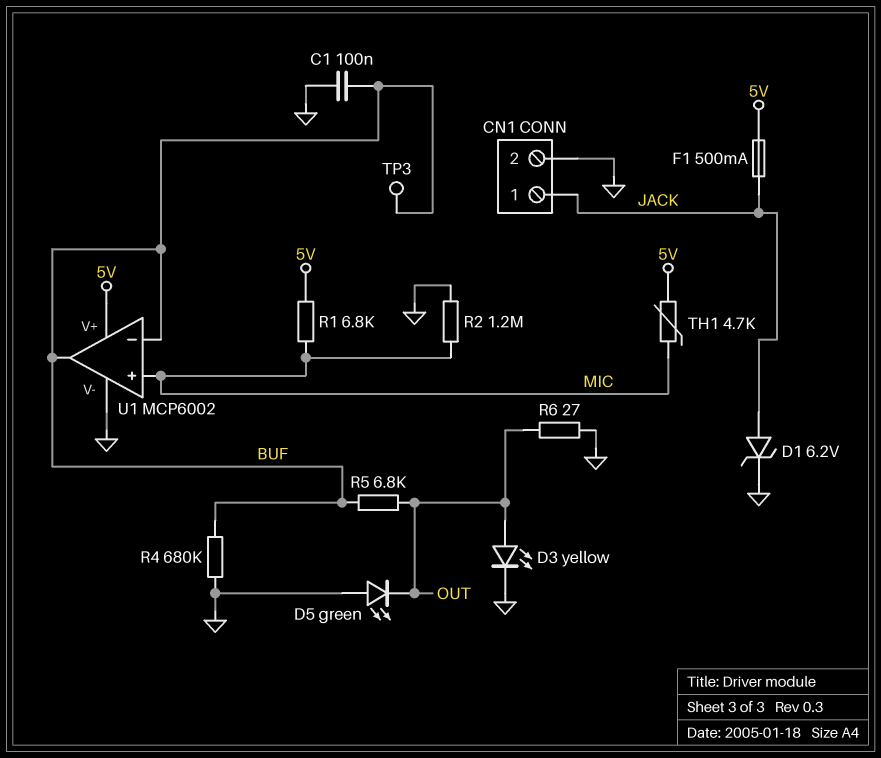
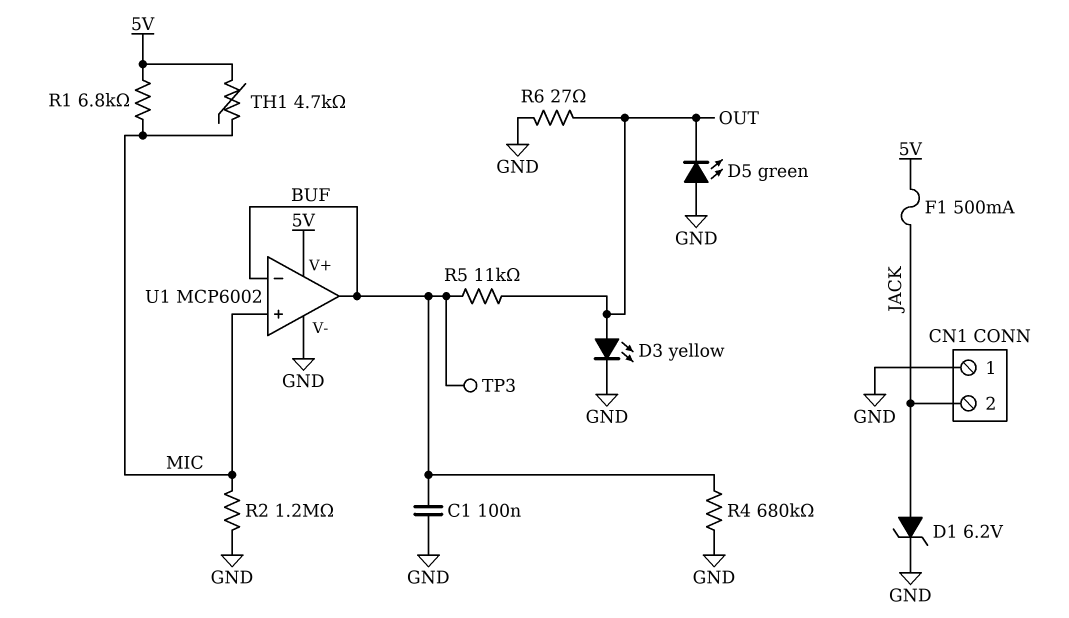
CN1 pin 1: JACK -> GND
CN1 pin 2: GND -> JACK
R5: 6.8k (BUF, OUT) -> 11k (BUF, OUT)

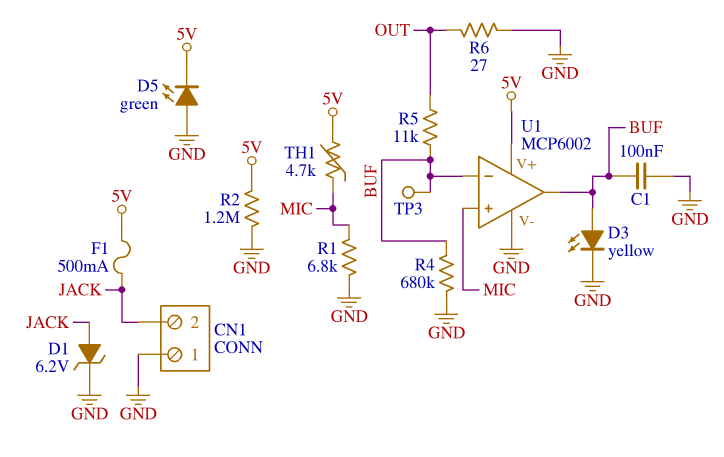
D3: LED yellow (A OUT, K GND) -> LED yellow (A BUF, K GND)
D5: LED green (A GND, K OUT) -> LED green (A GND, K 5V)
R1: 6.8k (5V, MIC) -> 6.8k (GND, MIC)
R2: 1.2M (GND, MIC) -> 1.2M (5V, GND)

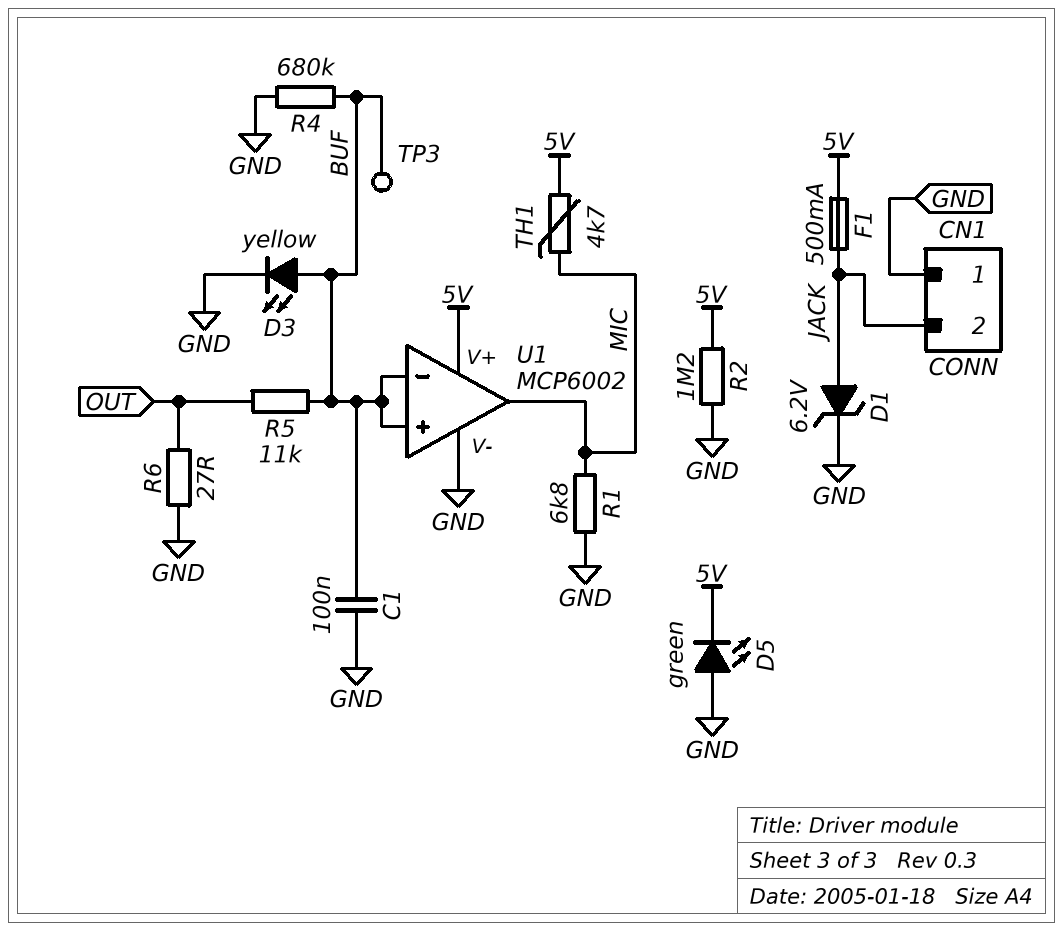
U1 pin in+: MIC -> BUF
U1 pin out: BUF -> MIC

